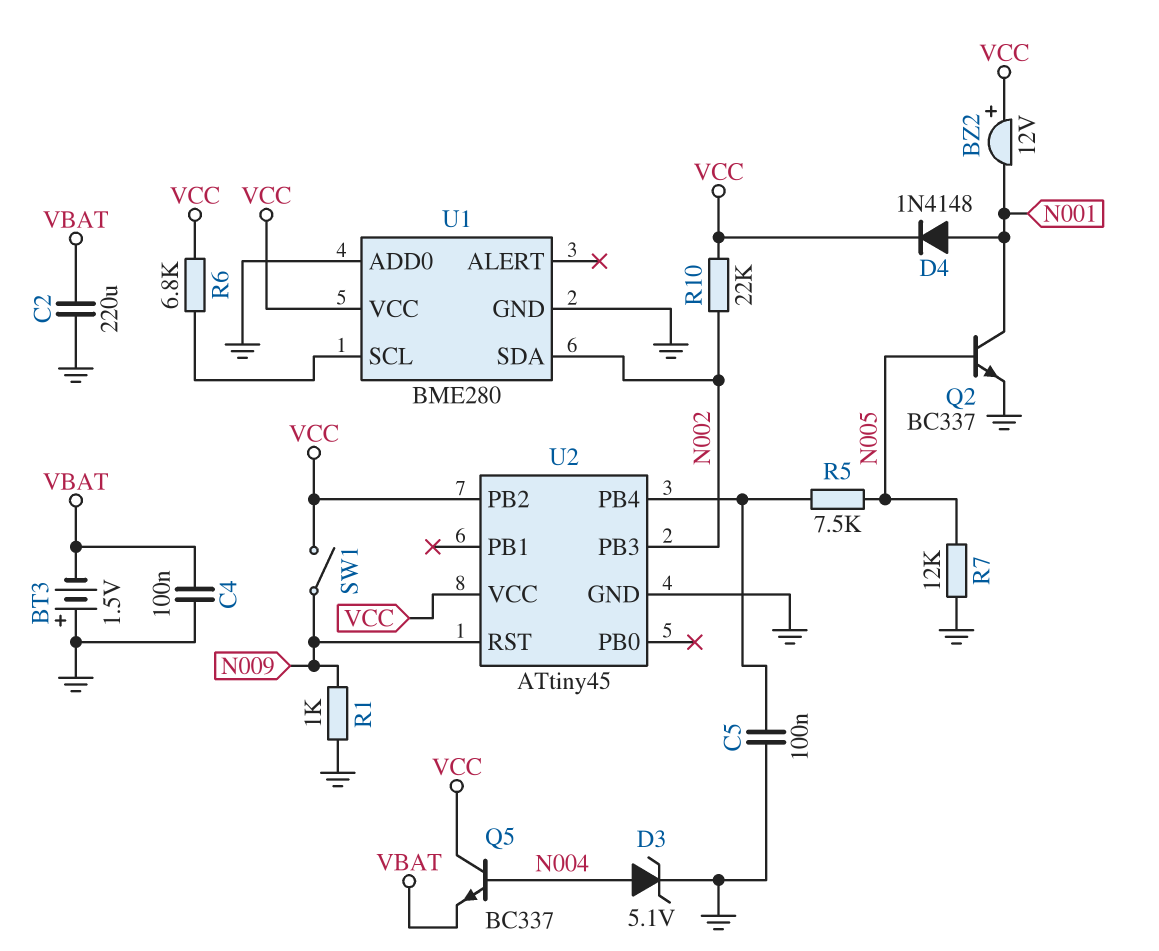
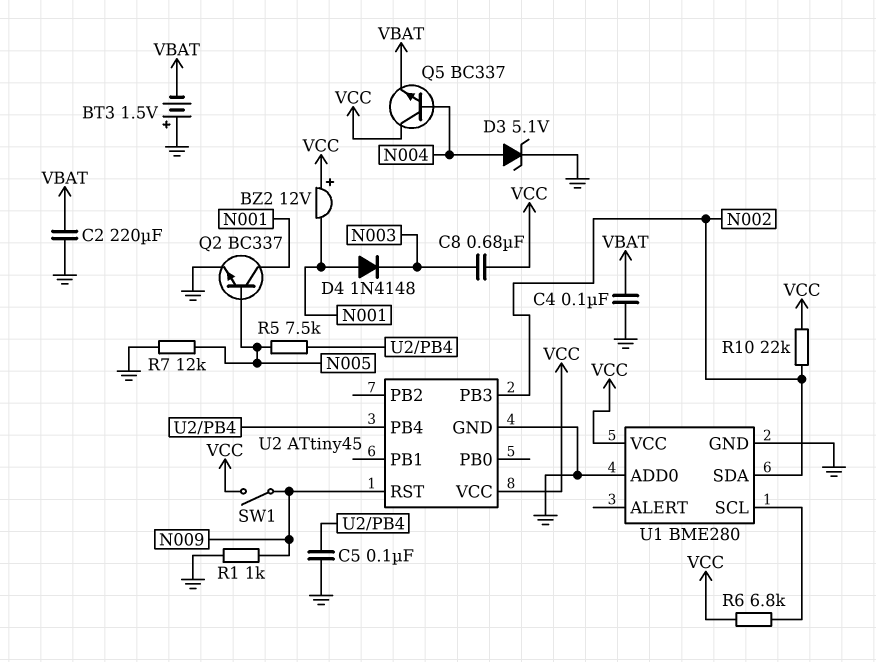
C8: none -> 680nF (N003, VCC)
D4: diode 1N4148 (A N001, K VCC) -> diode 1N4148 (A N001, K N003)
U2 pin PB2: VCC -> none

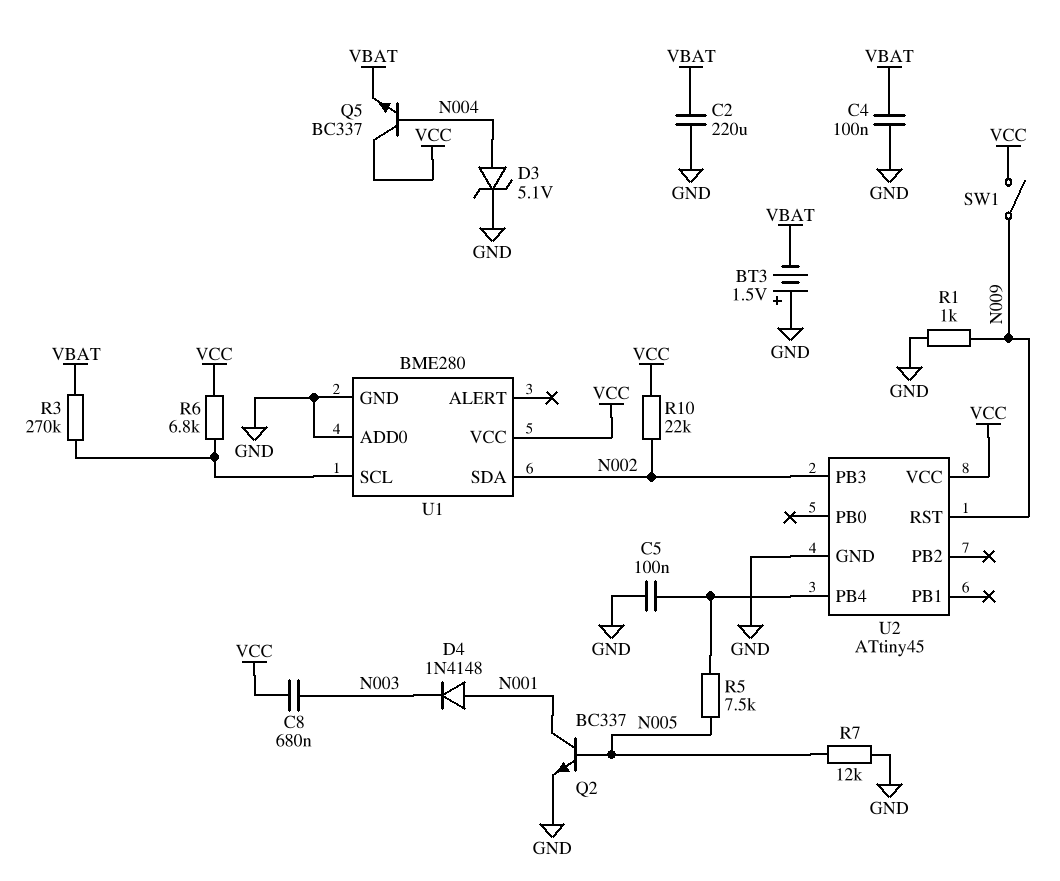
BZ2: buzzer 12V (plus VCC, minus N001) -> none
R3: none -> 270k (U1/SCL, VBAT)

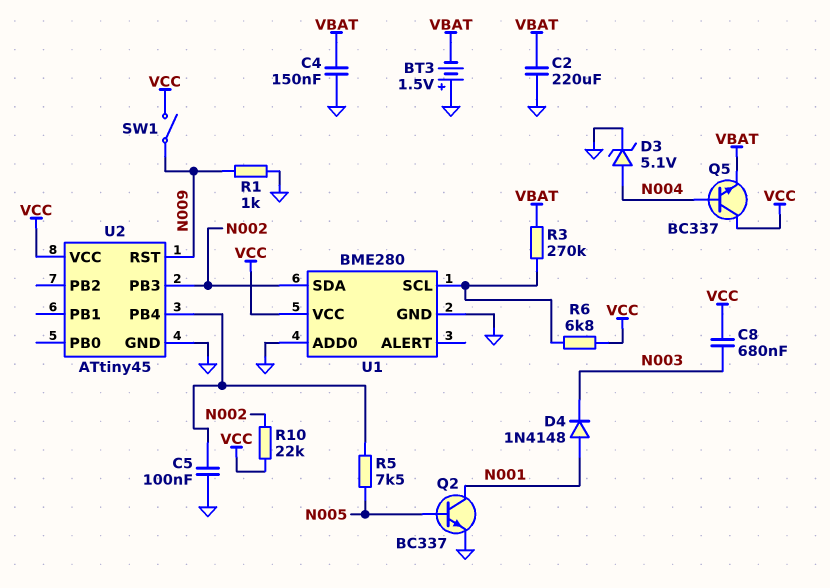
C4: 100nF (GND, VBAT) -> 150nF (GND, VBAT)
R7: 12k (GND, N005) -> none

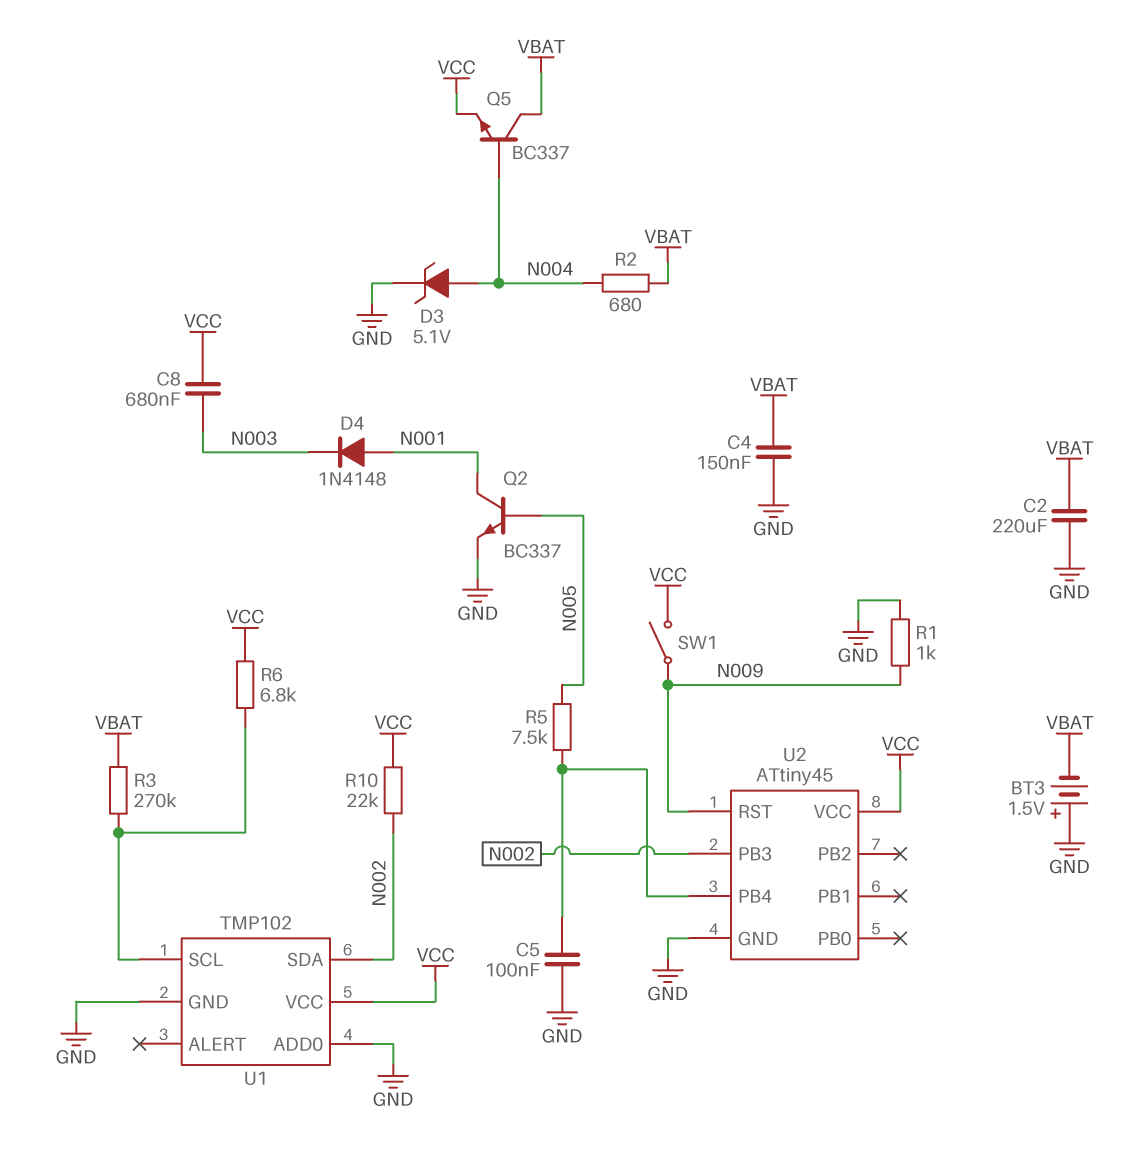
Q5: NPN BC337 (B N004, C VCC, E VBAT) -> NPN BC337 (B N004, C VBAT, E VCC)
R2: none -> 680 (N004, VBAT)
U1: BME280 -> TMP102

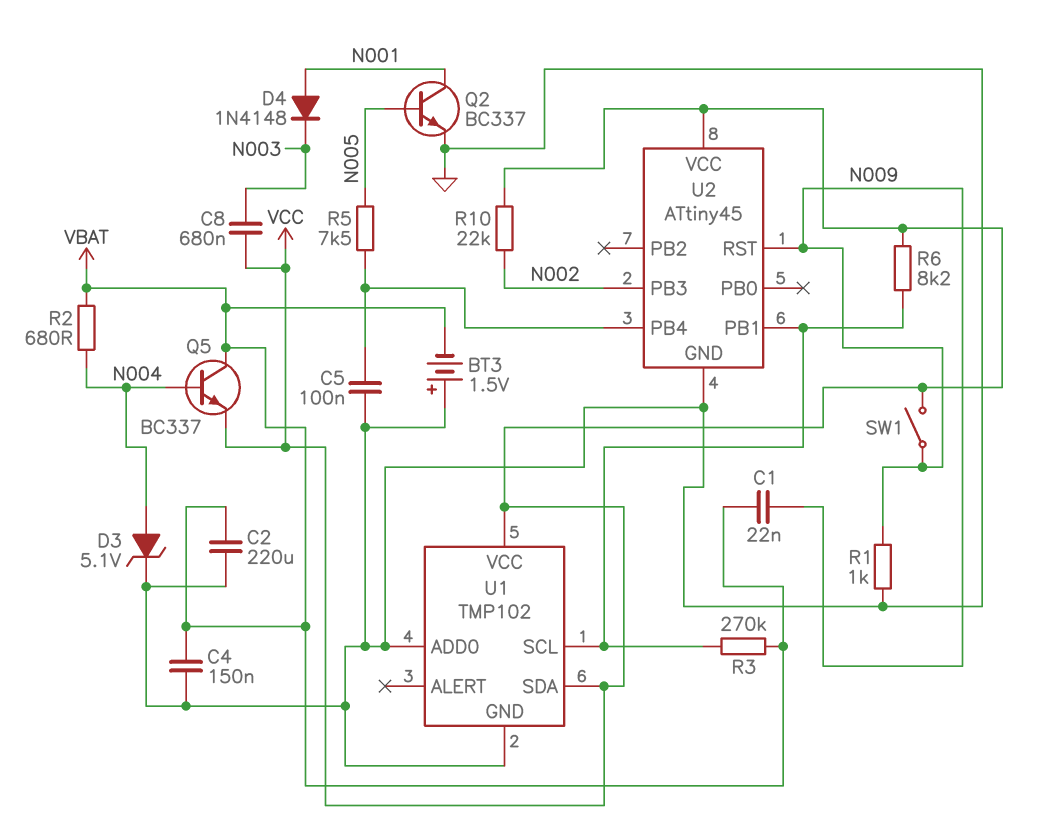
C1: none -> 22nF (N009, VBAT)
R6: 6.8k (U1/SCL, VCC) -> 8.2k (U1/SCL, VCC)
U1 pin SDA: N002 -> VCC
U2 pin PB1: none -> U1/SCL

